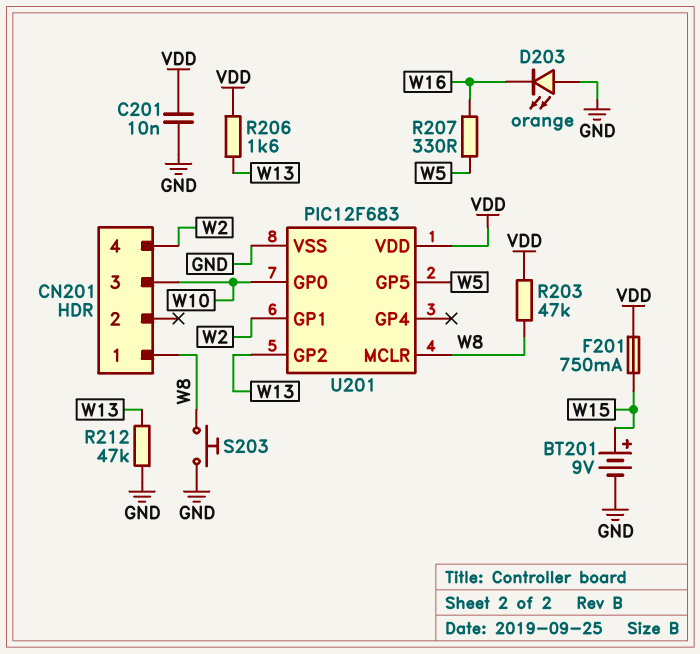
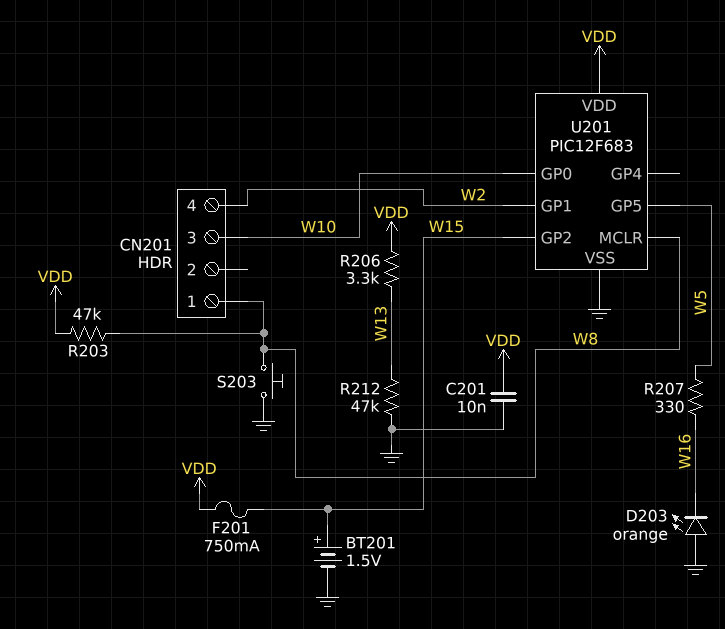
BT201: 9V (plus W15, minus GND) -> 1.5V (plus W15, minus GND)
R206: 1.6k (VDD, W13) -> 3.3k (VDD, W13)
U201 pin GP2: W13 -> W15

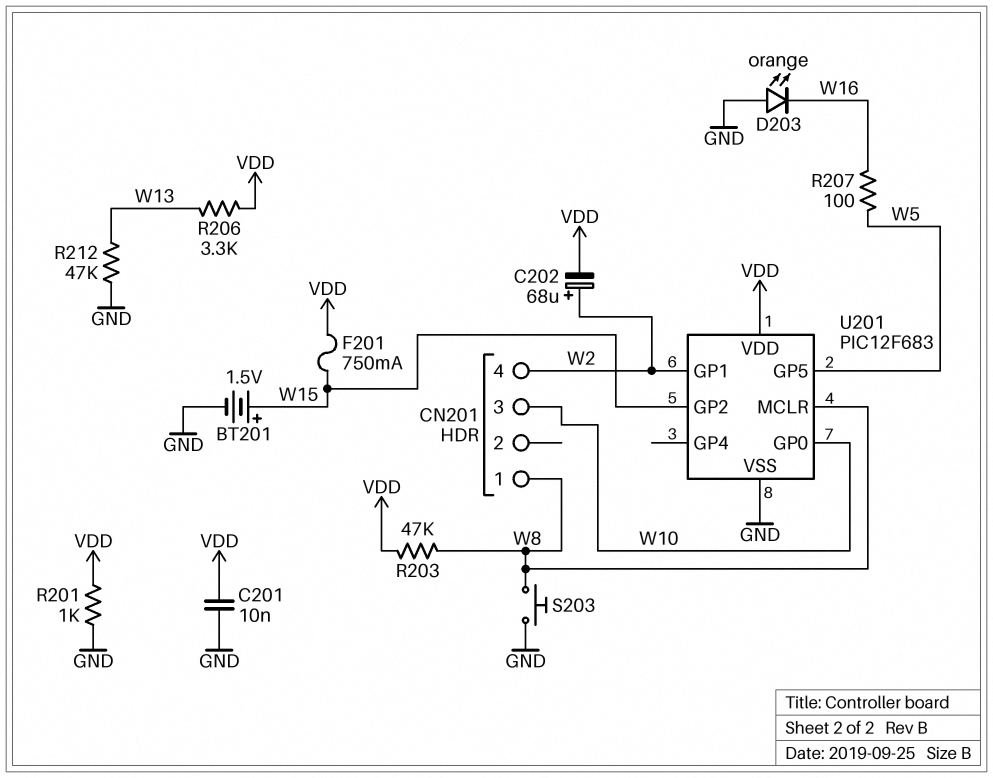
C202: none -> 68uF (plus W2, minus VDD)
R201: none -> 1k (GND, VDD)
R207: 330 (W5, W16) -> 100 (W5, W16)

